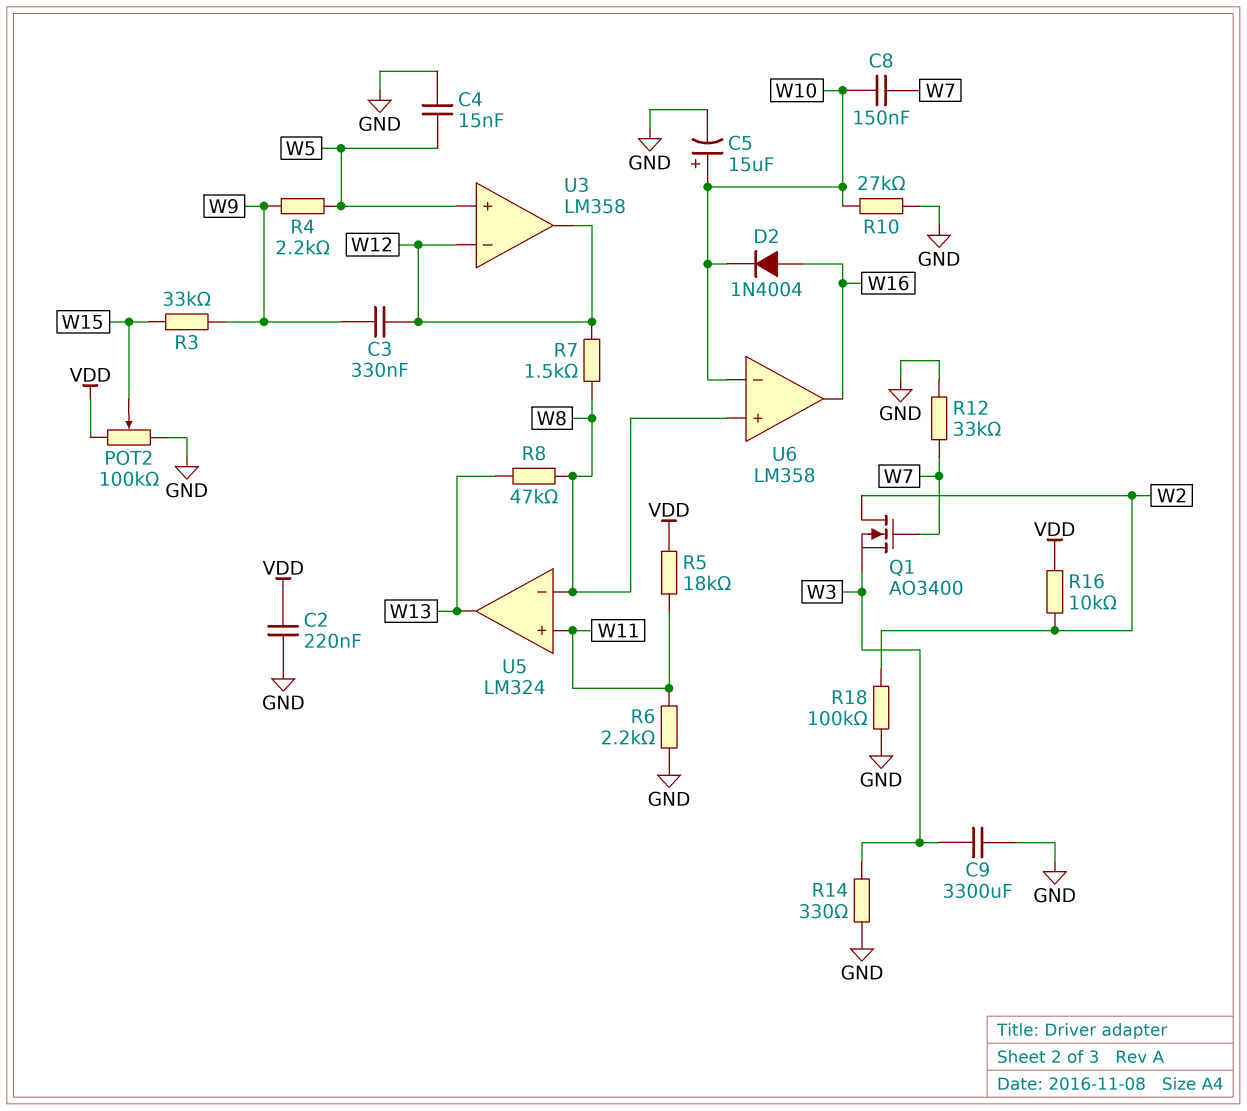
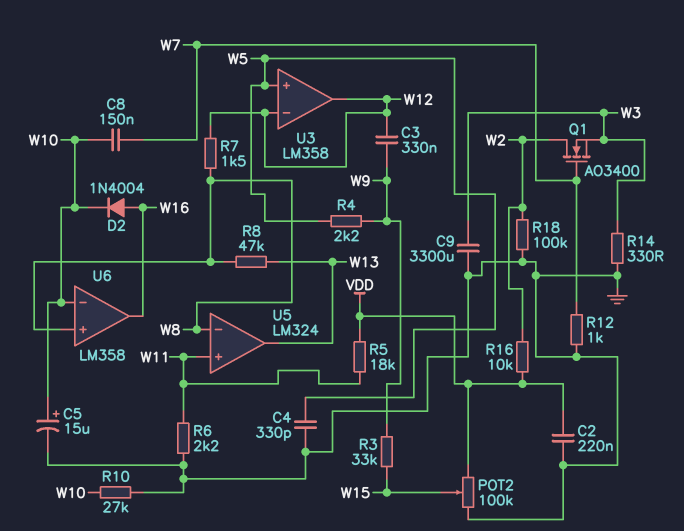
C4: 15nF (GND, W5) -> 330pF (GND, W5)
R12: 33k (GND, W7) -> 1k (GND, W7)

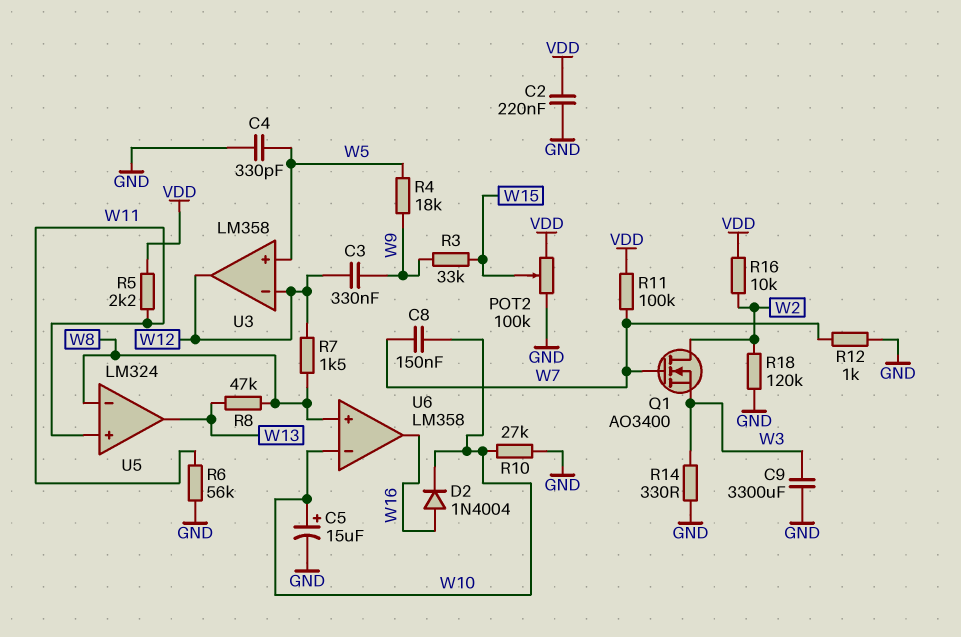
R4: 2.2k (W5, W9) -> 18k (W5, W9)
R5: 18k (VDD, W11) -> 2.2k (VDD, W11)
R6: 2.2k (GND, W11) -> 56k (GND, W11)
R11: none -> 100k (VDD, W7)
R18: 100k (GND, W2) -> 120k (GND, W2)

